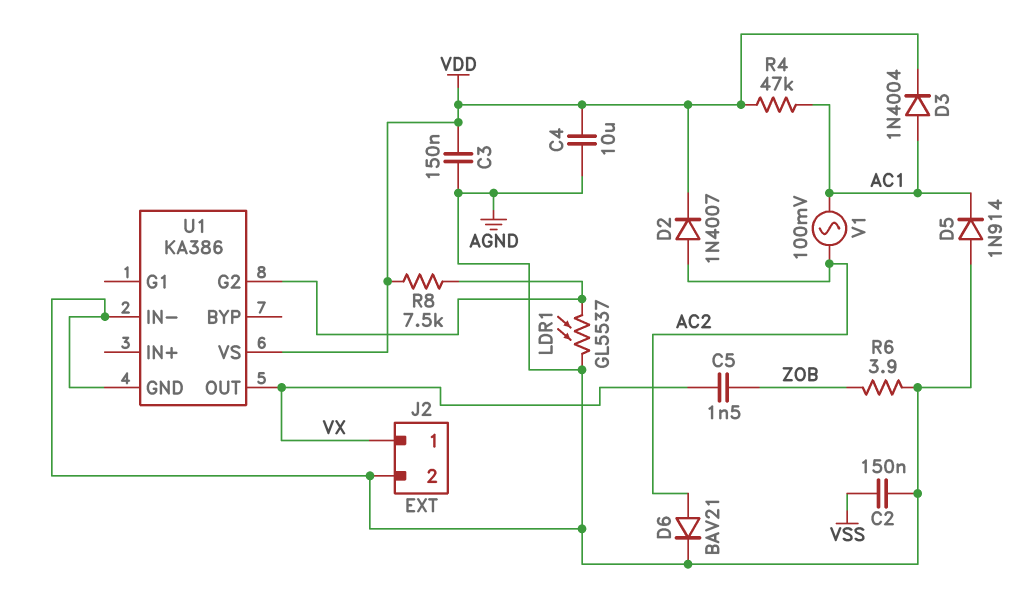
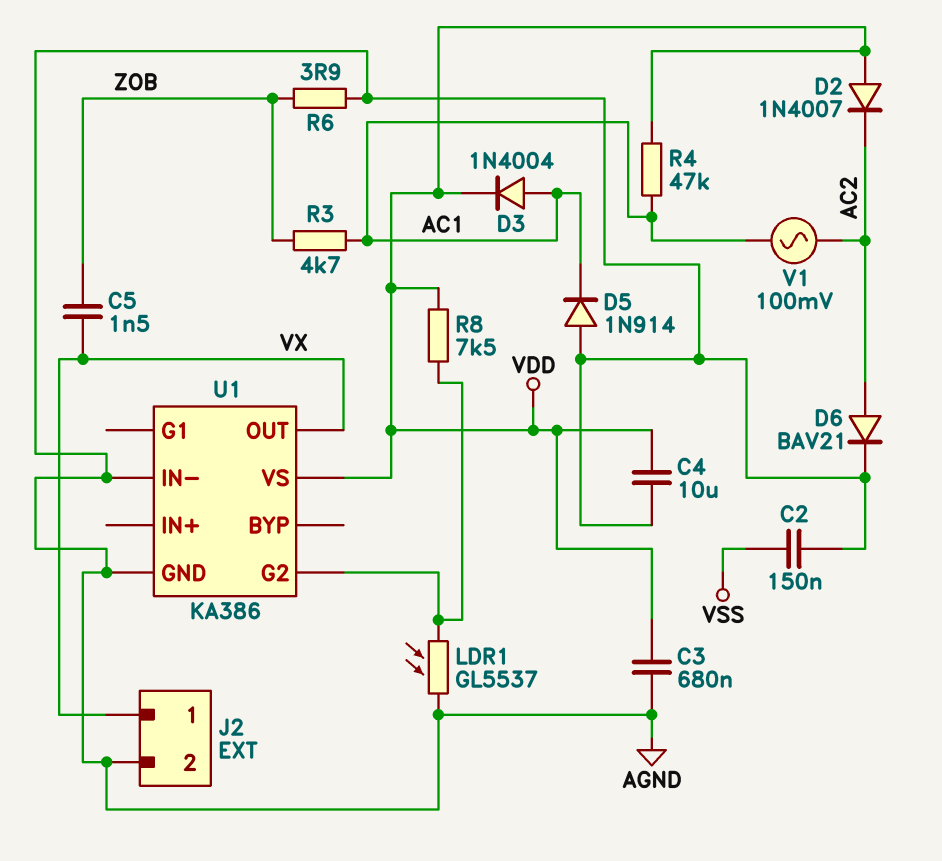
C3: 150nF (AGND, VDD) -> 680nF (AGND, VDD)
D2: diode 1N4007 (A AC2, K VDD) -> diode 1N4007 (A VDD, K AC2)
R3: none -> 4.7k (AC1, ZOB)

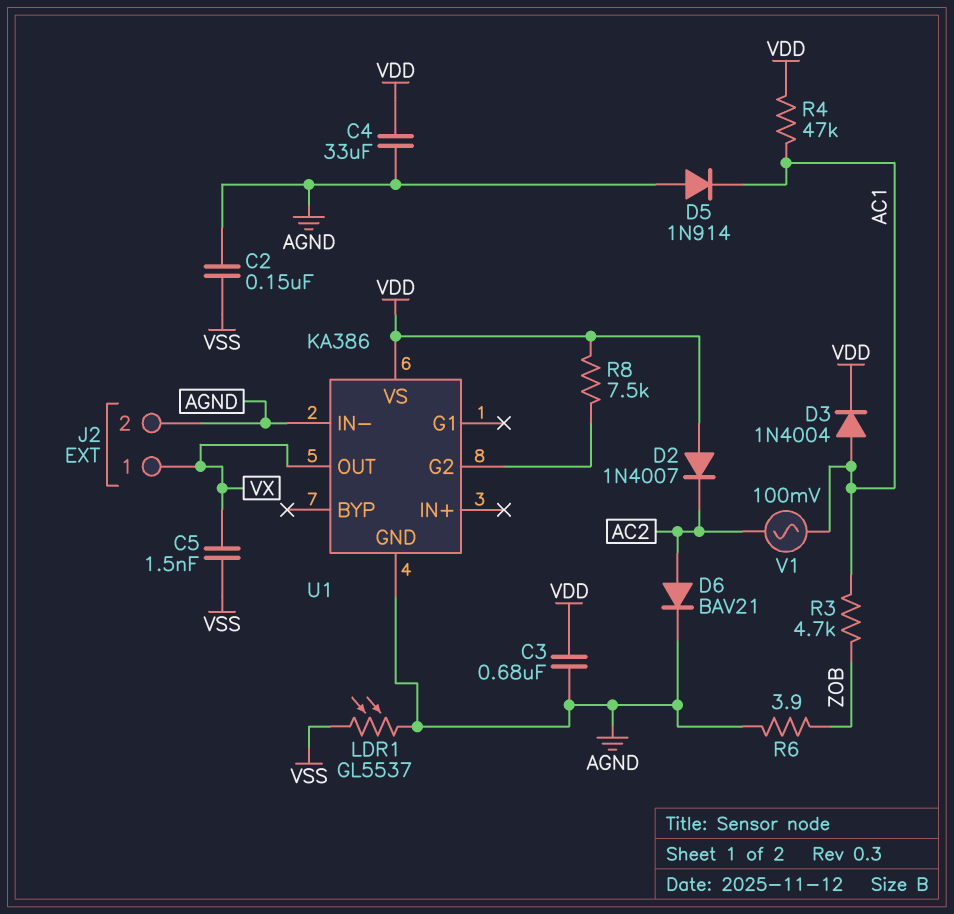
C4: 10uF (AGND, VDD) -> 33uF (AGND, VDD)
C5: 1.5nF (VX, ZOB) -> 1.5nF (VSS, VX)
LDR1: GL5537 (AGND, U1/G2) -> GL5537 (AGND, VSS)

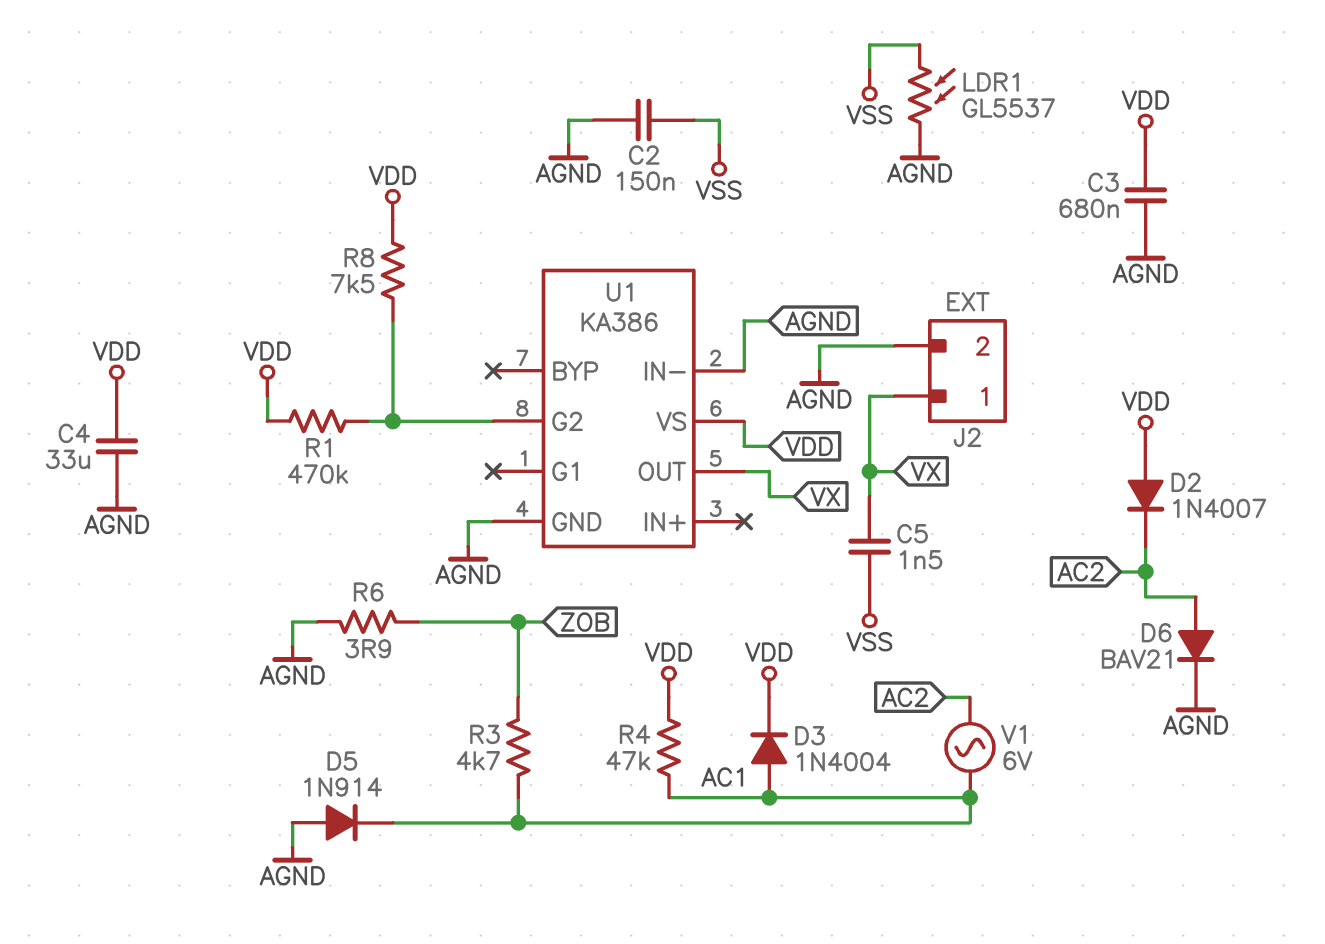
R1: none -> 470k (U1/G2, VDD)
V1: AC 100mV (AC1, AC2) -> AC 6V (AC1, AC2)

